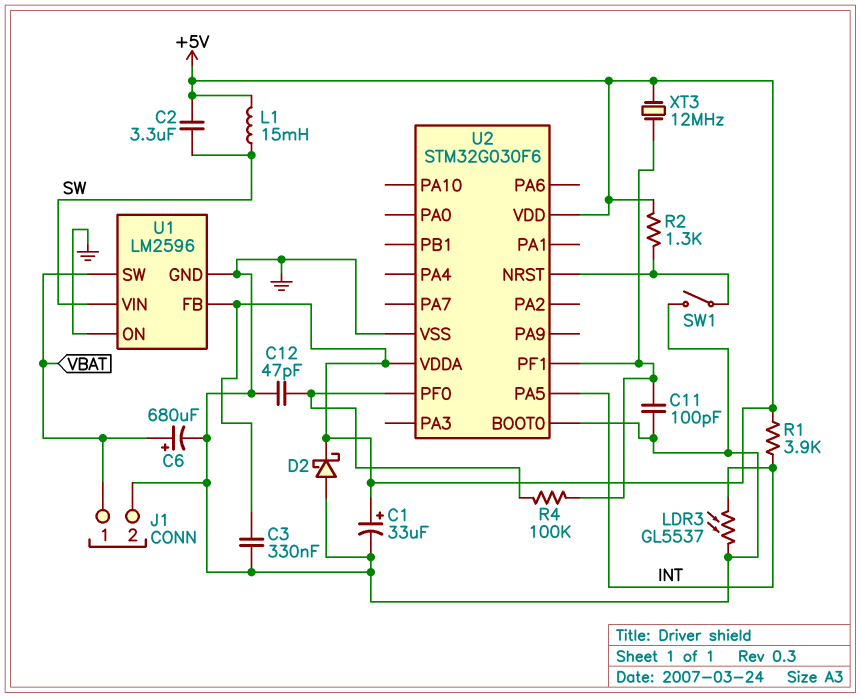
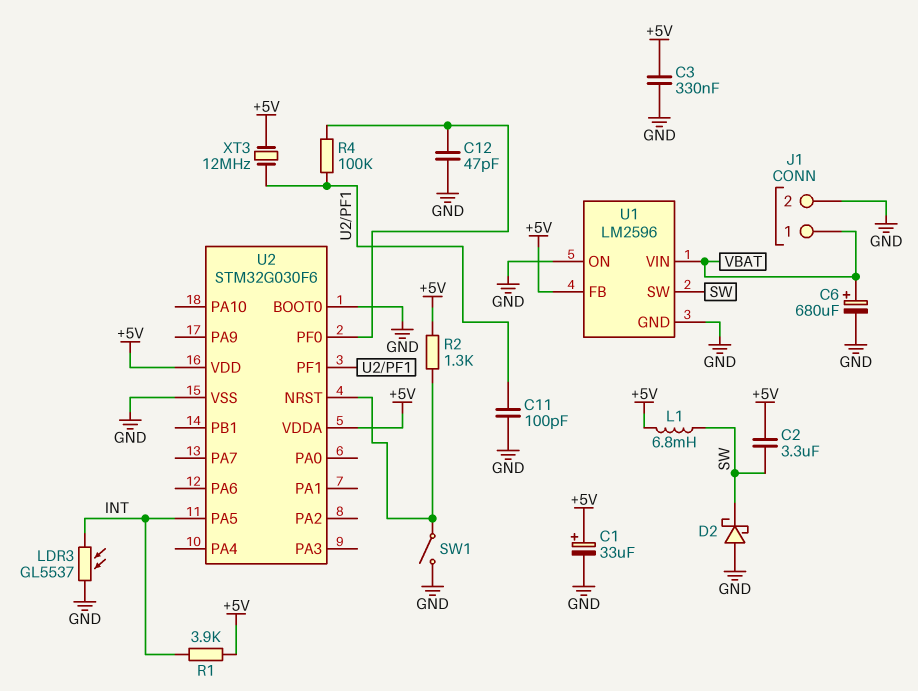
D2: schottky (A GND, K +5V) -> schottky (A GND, K SW)
L1: 15mH (+5V, SW) -> 6.8mH (+5V, SW)
U1 pin SW: VBAT -> SW
U1 pin VIN: SW -> VBAT

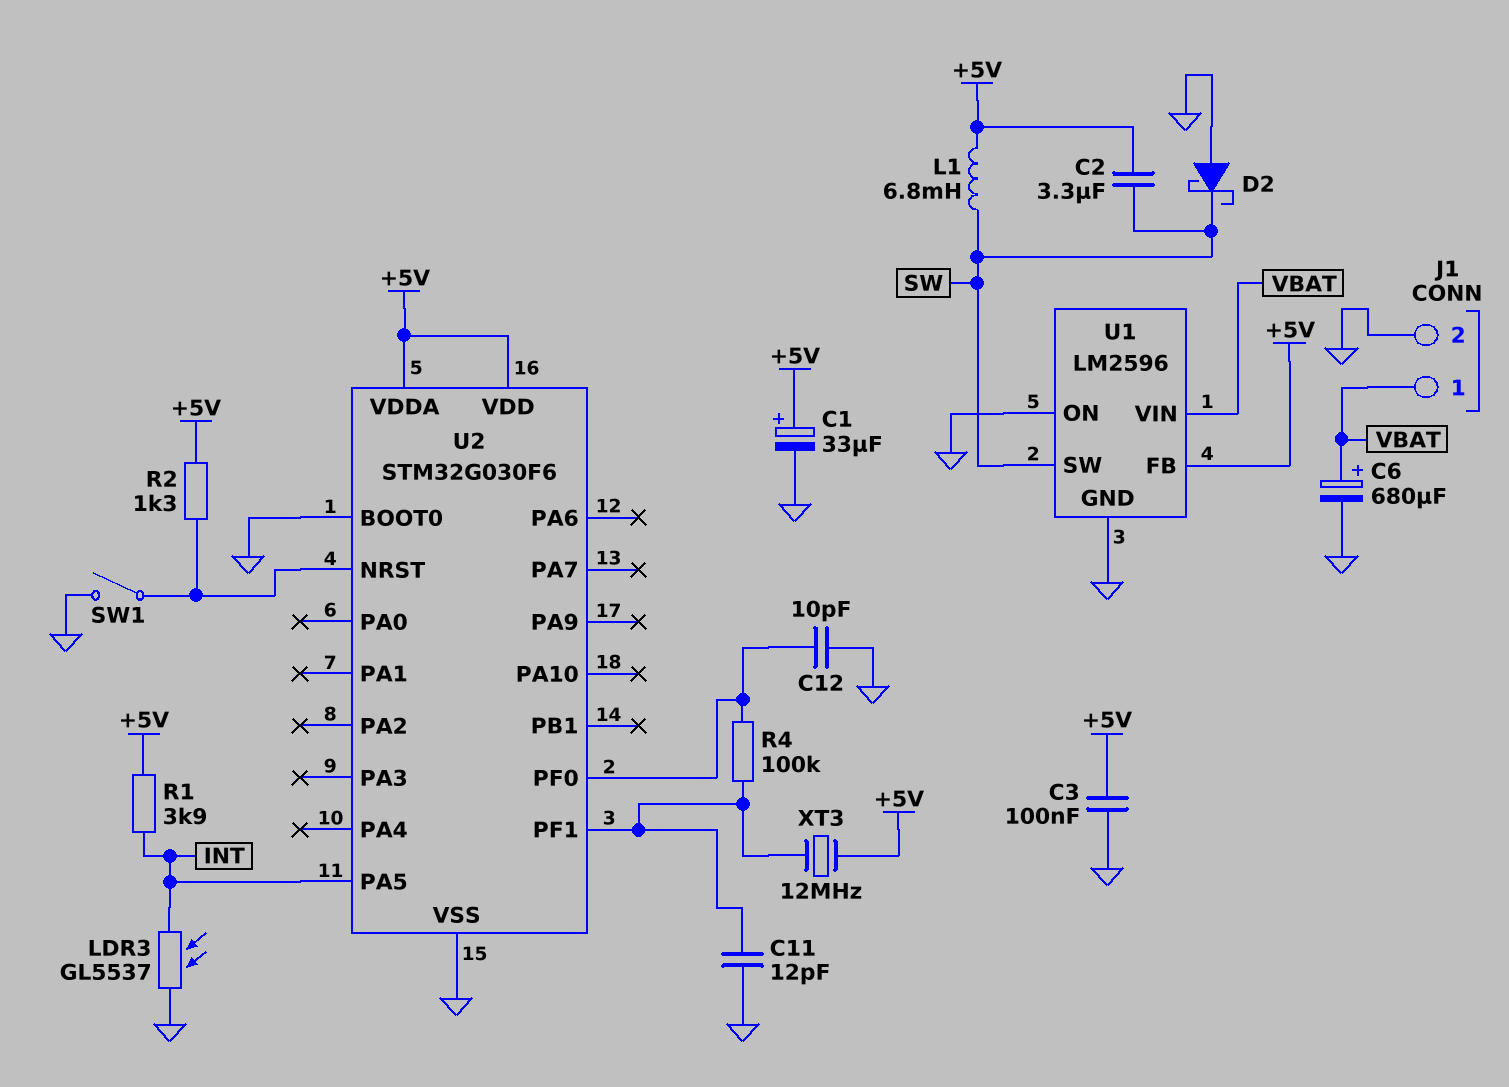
C3: 330nF (+5V, GND) -> 100nF (+5V, GND)
C11: 100pF (GND, U2/PF1) -> 12pF (GND, U2/PF1)
C12: 47pF (GND, U2/PF0) -> 10pF (GND, U2/PF0)

